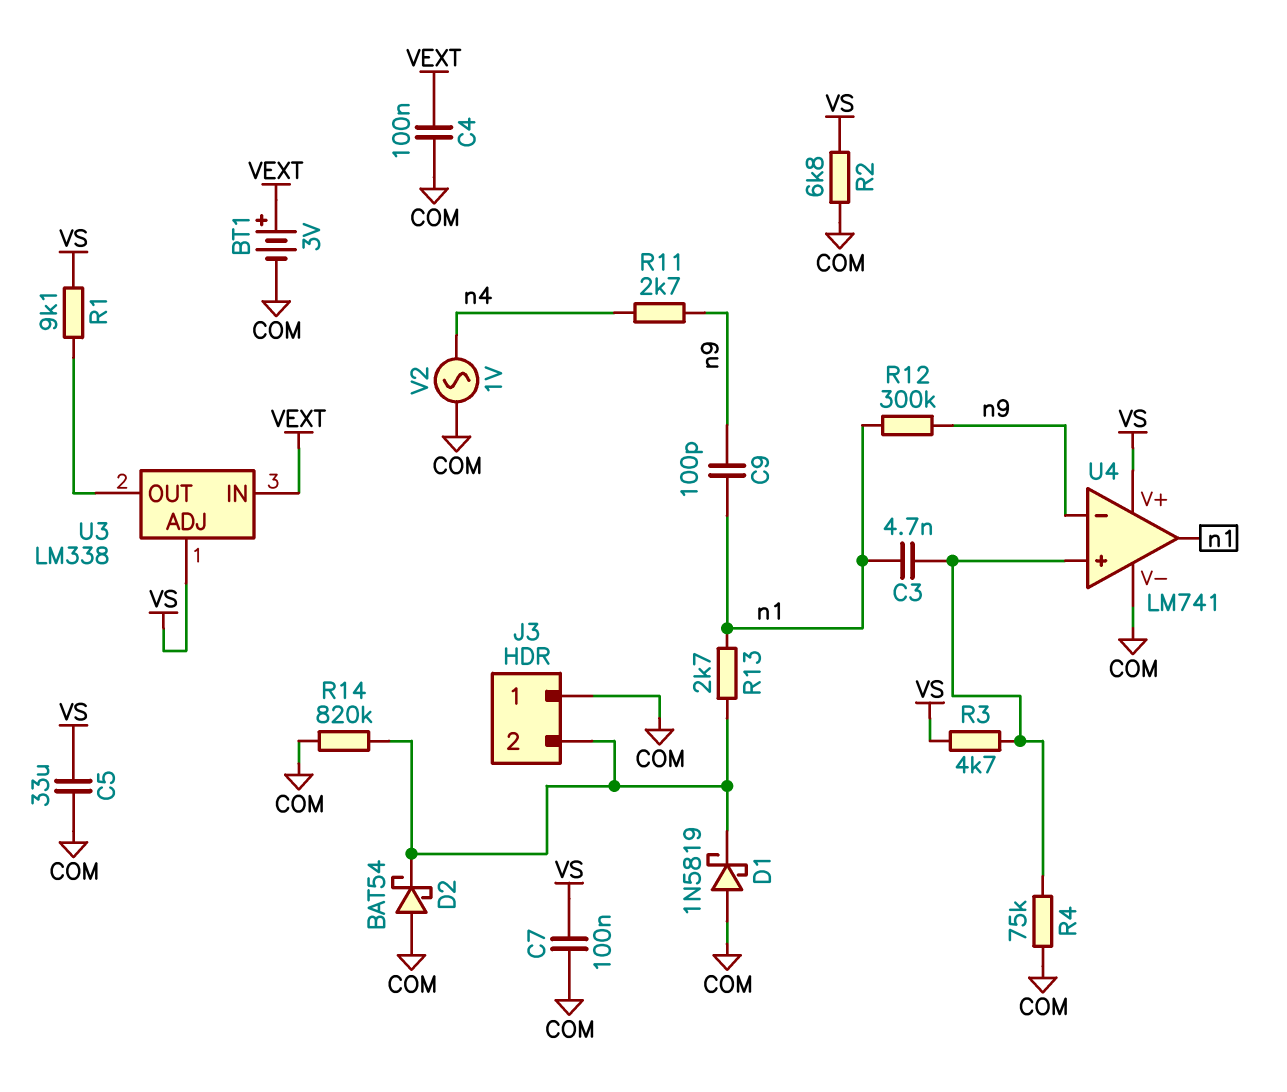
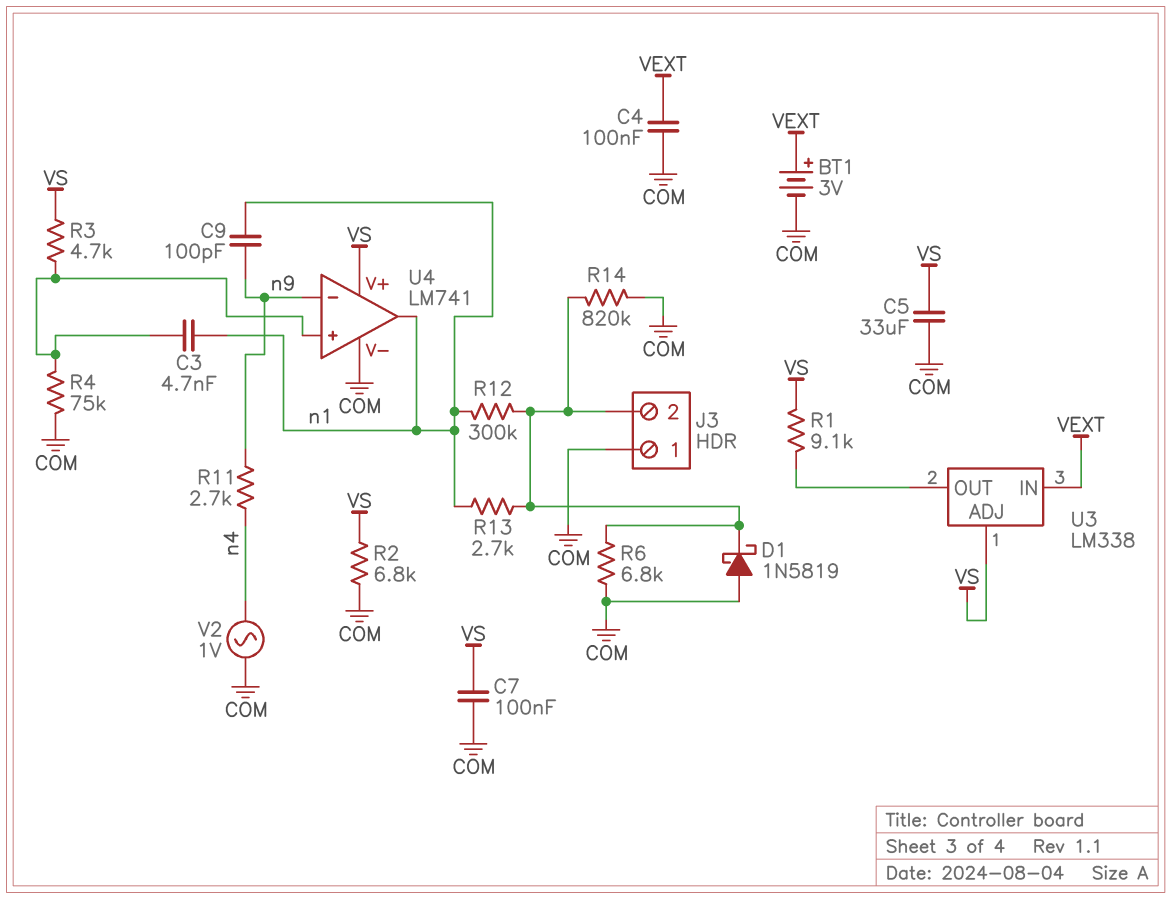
D2: schottky BAT54 (A COM, K J3/2) -> none
R6: none -> 6.8k (COM, J3/2)
R12: 300k (n1, n9) -> 300k (J3/2, n1)

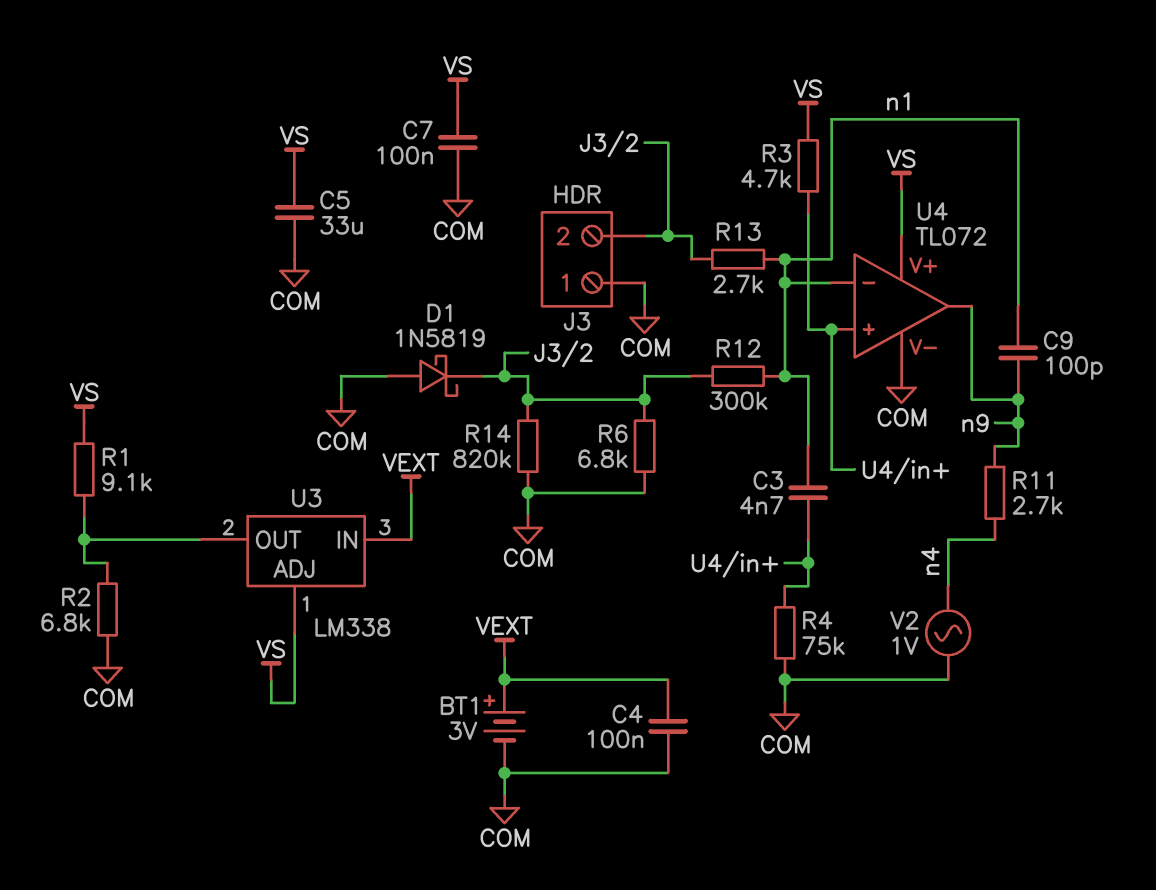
R2: 6.8k (COM, VS) -> 6.8k (COM, U3/OUT)
U4: LM741 -> TL072
U4 pin in-: n9 -> n1
U4 pin out: n1 -> n9

